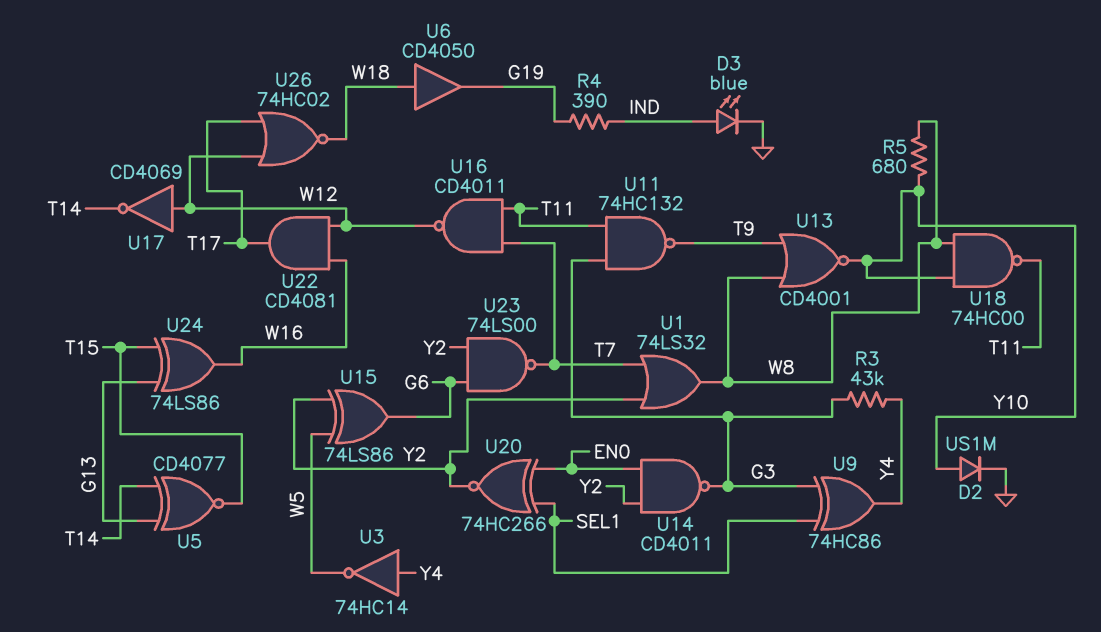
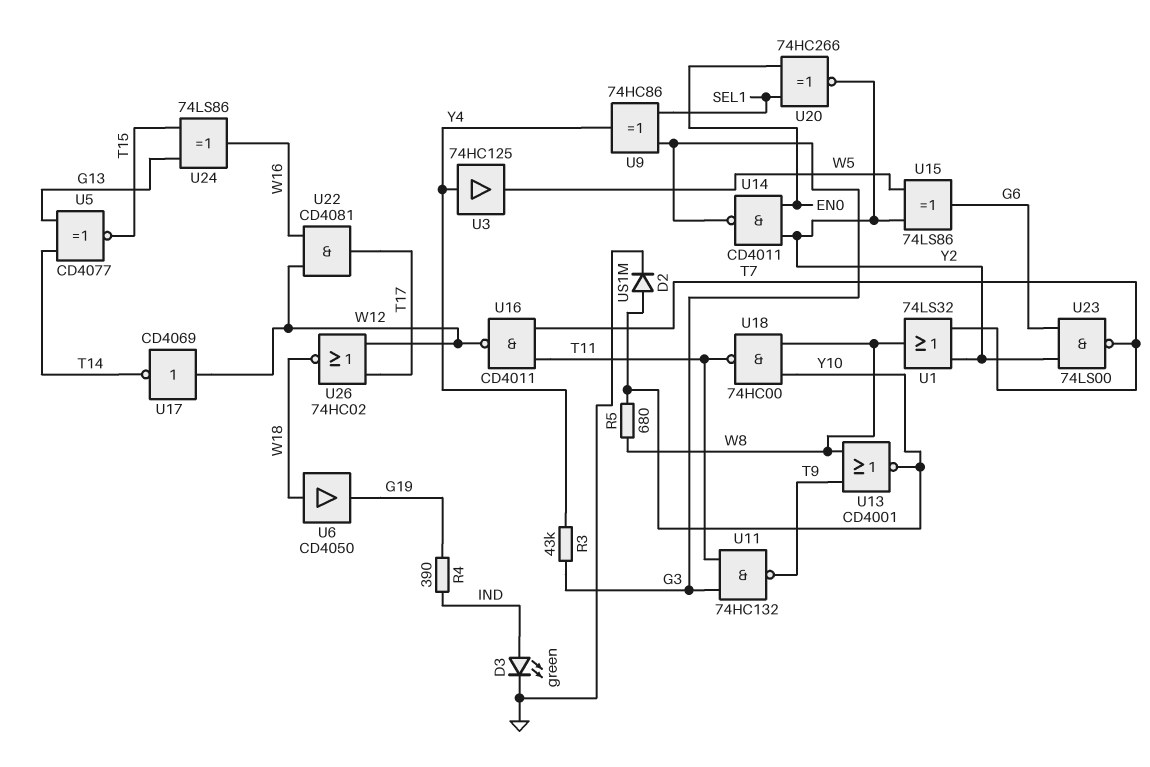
D3: LED blue (A IND, K GND) -> LED green (A IND, K GND)
U3: NOT 74HC14 (in Y4, out W5) -> buffer 74HC125 (in Y4, out W5)

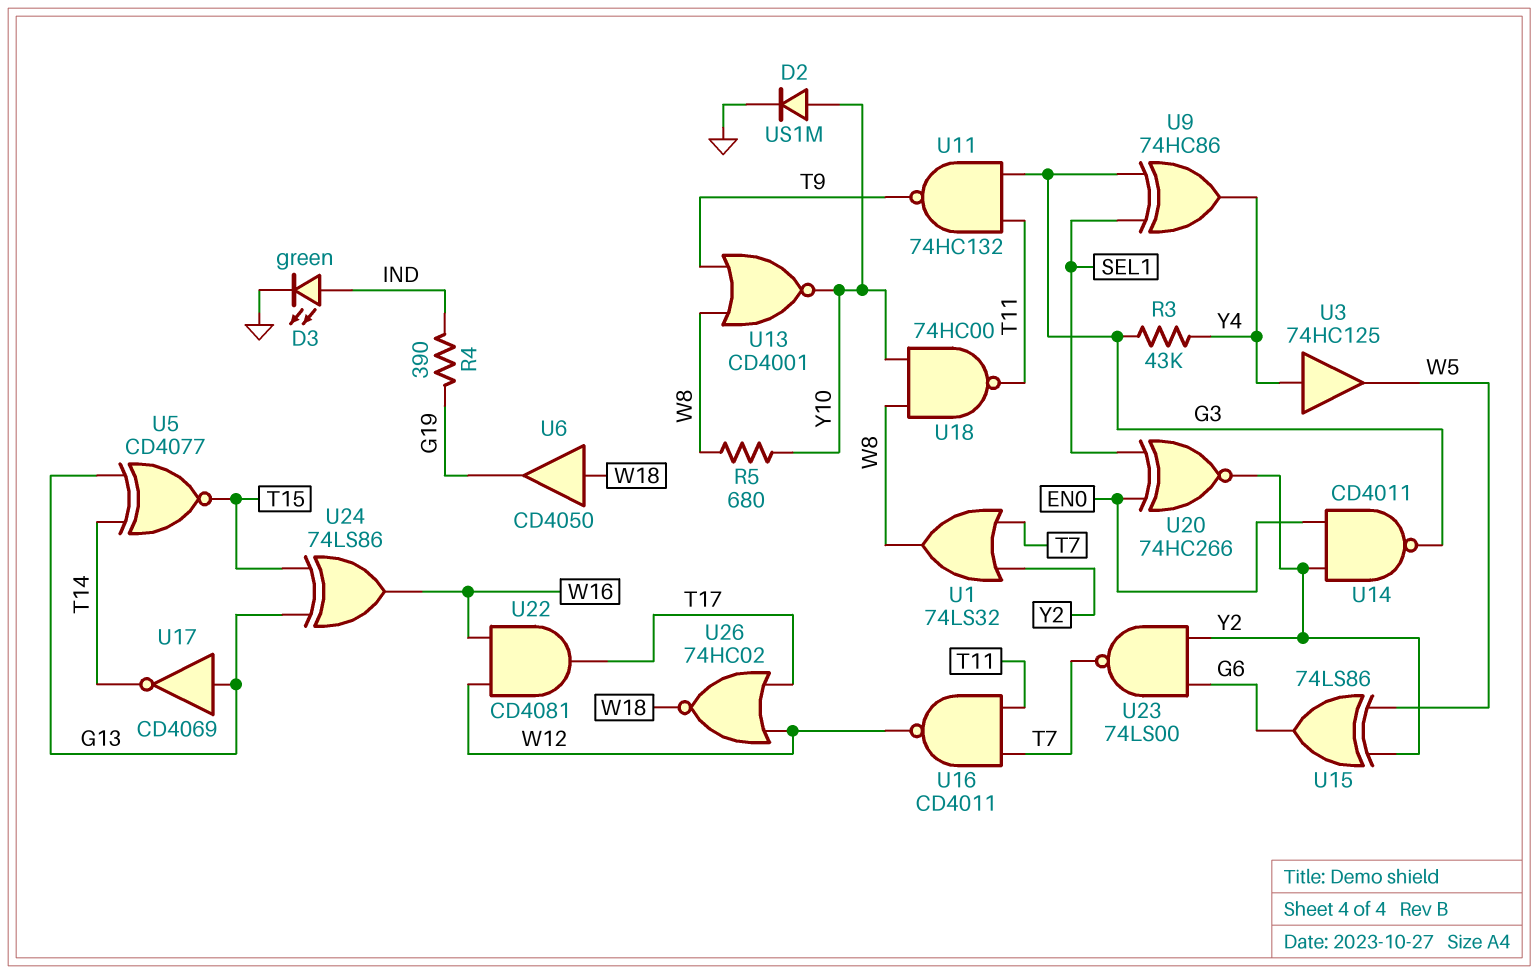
U17: NOT CD4069 (in W12, out T14) -> NOT CD4069 (in G13, out T14)

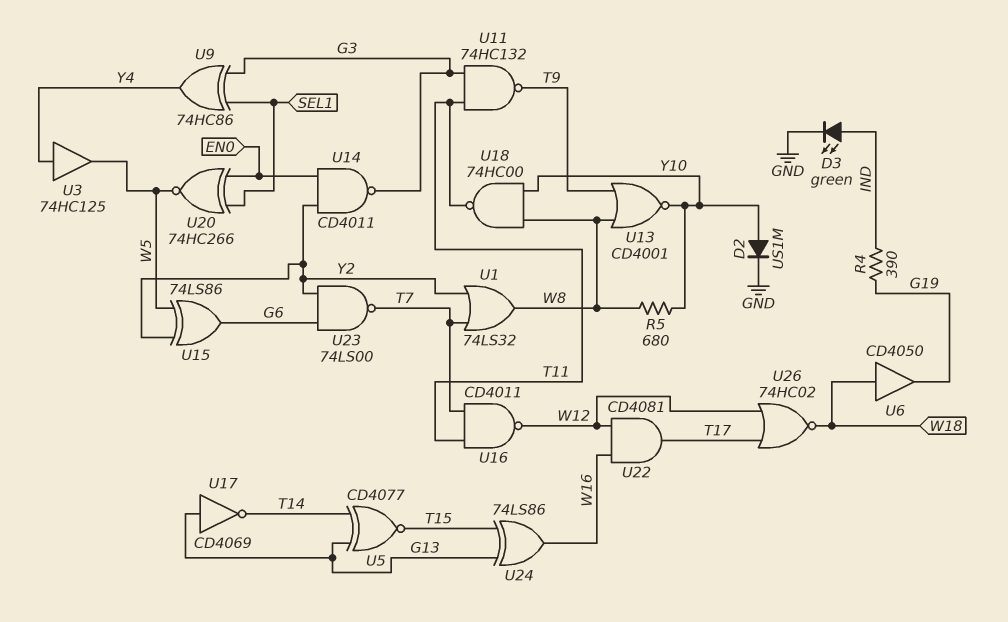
R3: 43k (G3, Y4) -> none
U20: XNOR 74HC266 (in EN0, in SEL1, out Y2) -> XNOR 74HC266 (in EN0, in SEL1, out W5)

